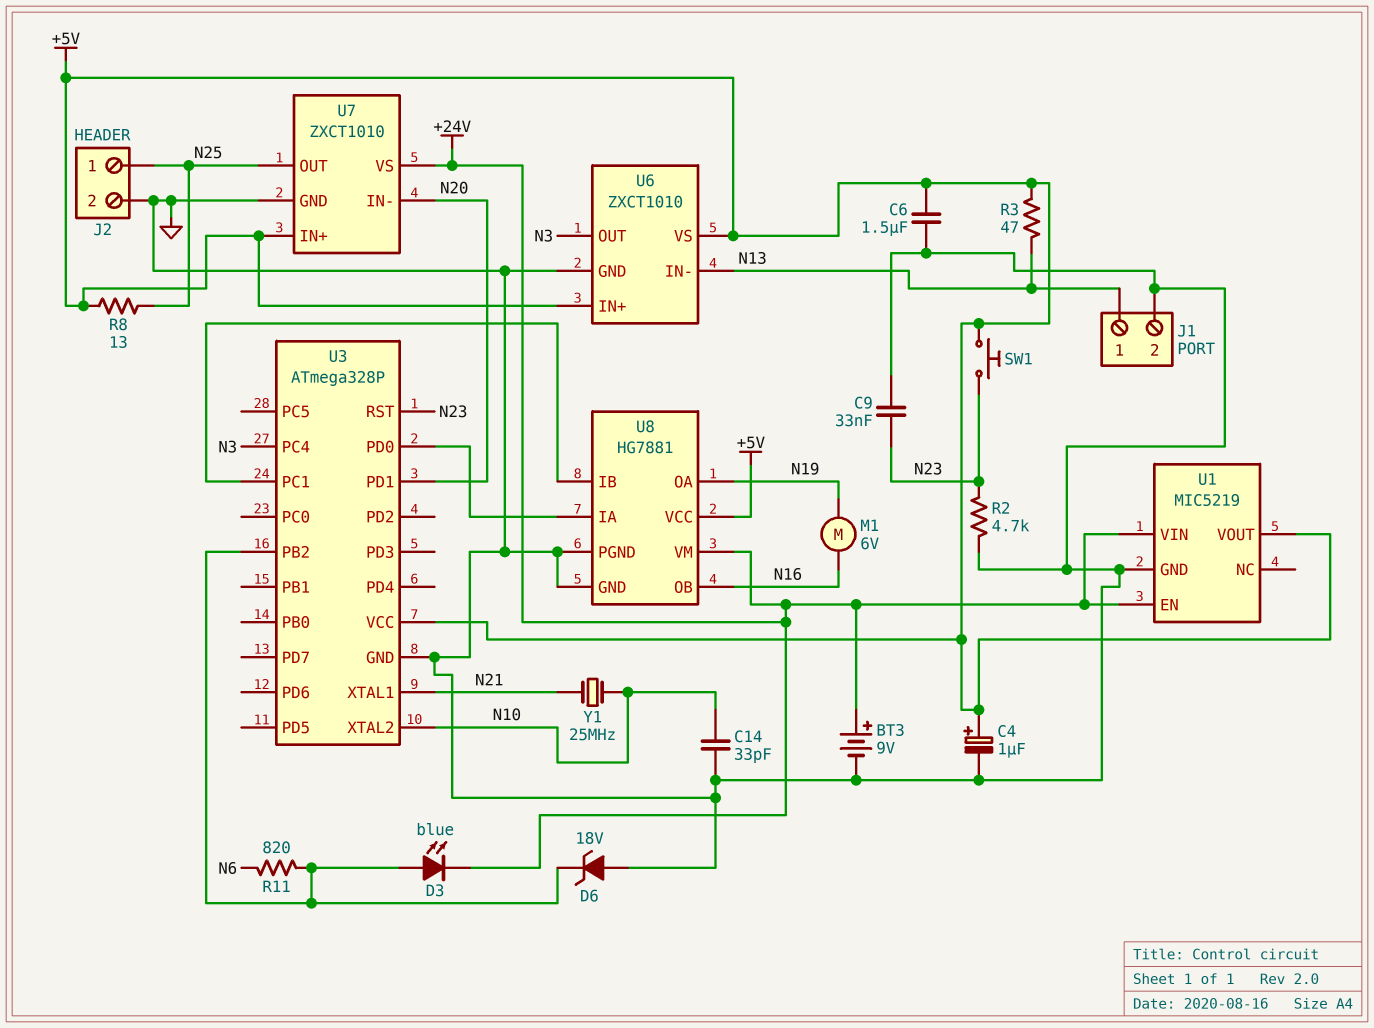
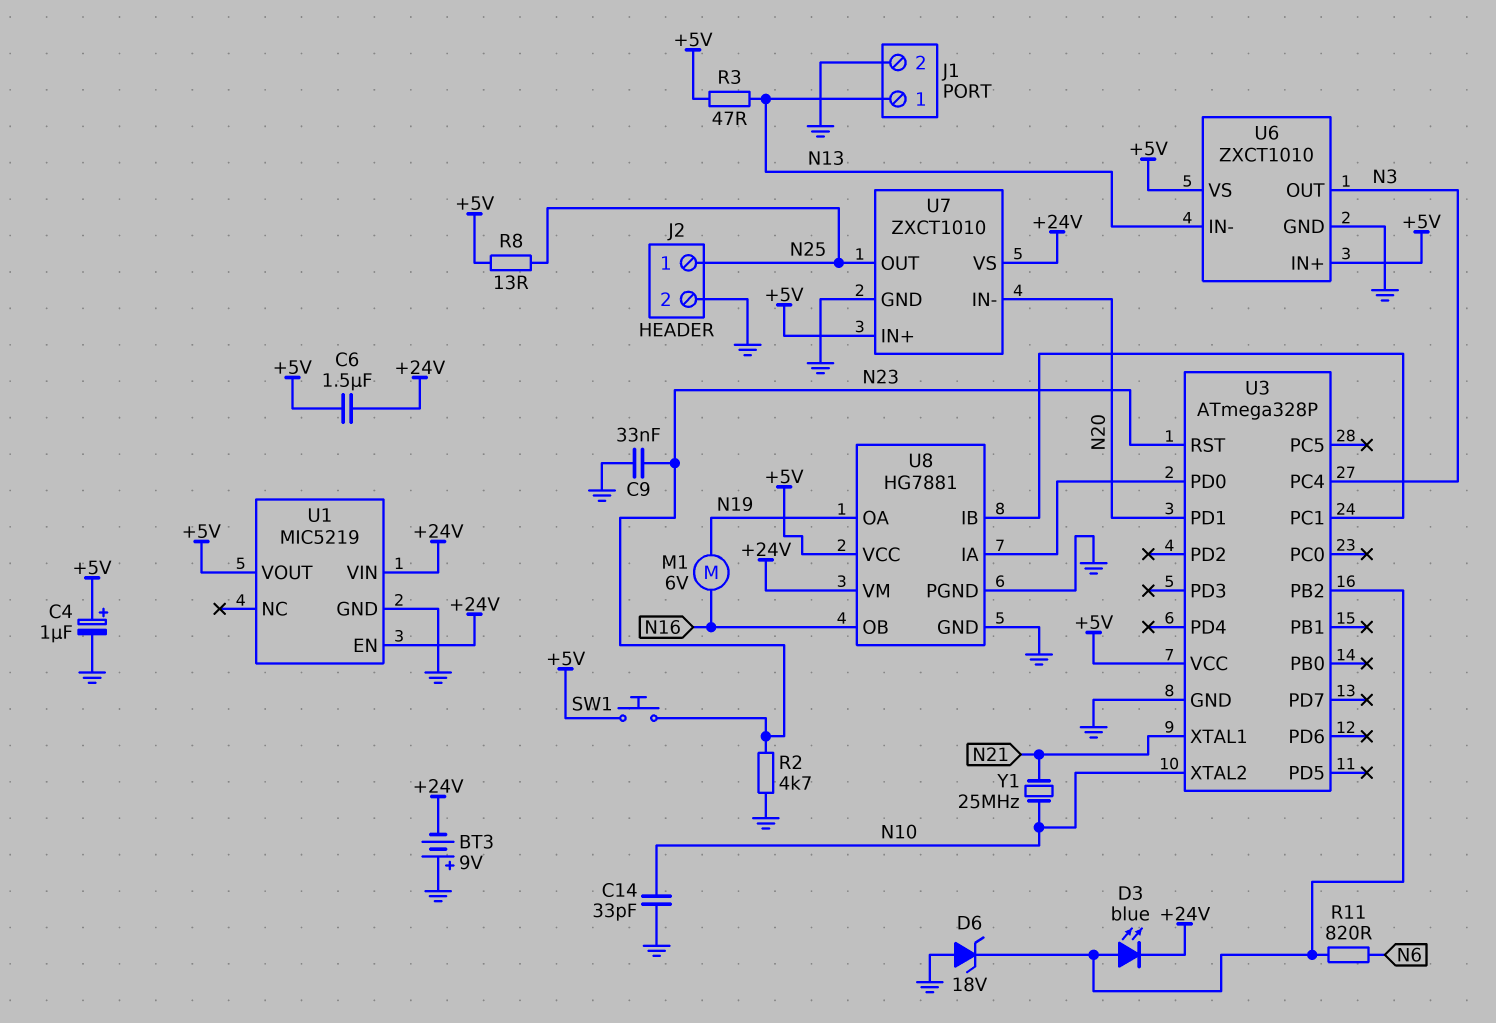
BT3: 9V (plus +24V, minus GND) -> 9V (plus GND, minus +24V)
C6: 1.5uF (+5V, GND) -> 1.5uF (+5V, +24V)

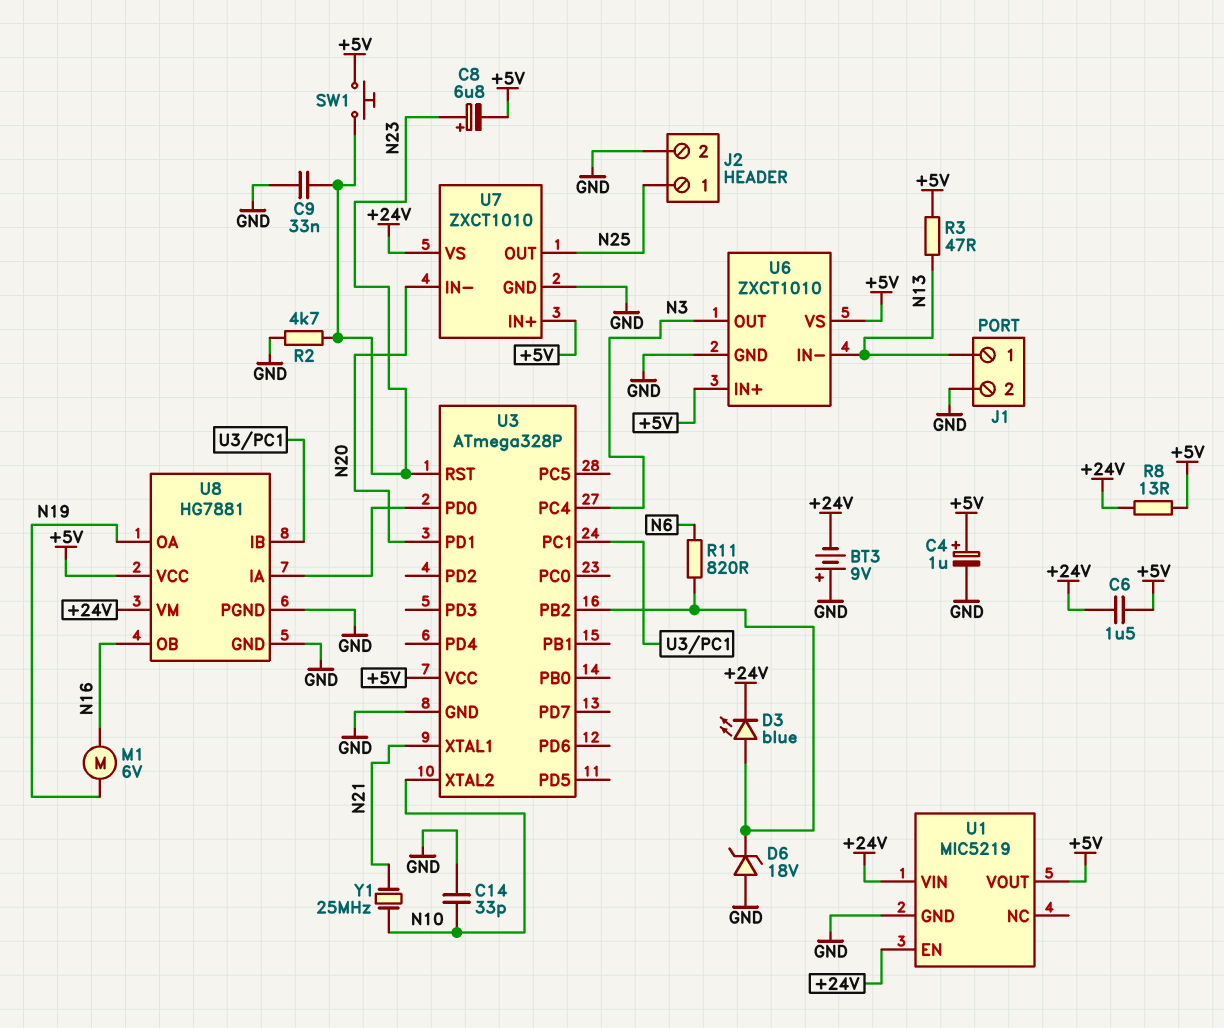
C8: none -> 6.8uF (plus N23, minus +5V)
R8: 13 (+5V, N25) -> 13 (+5V, +24V)

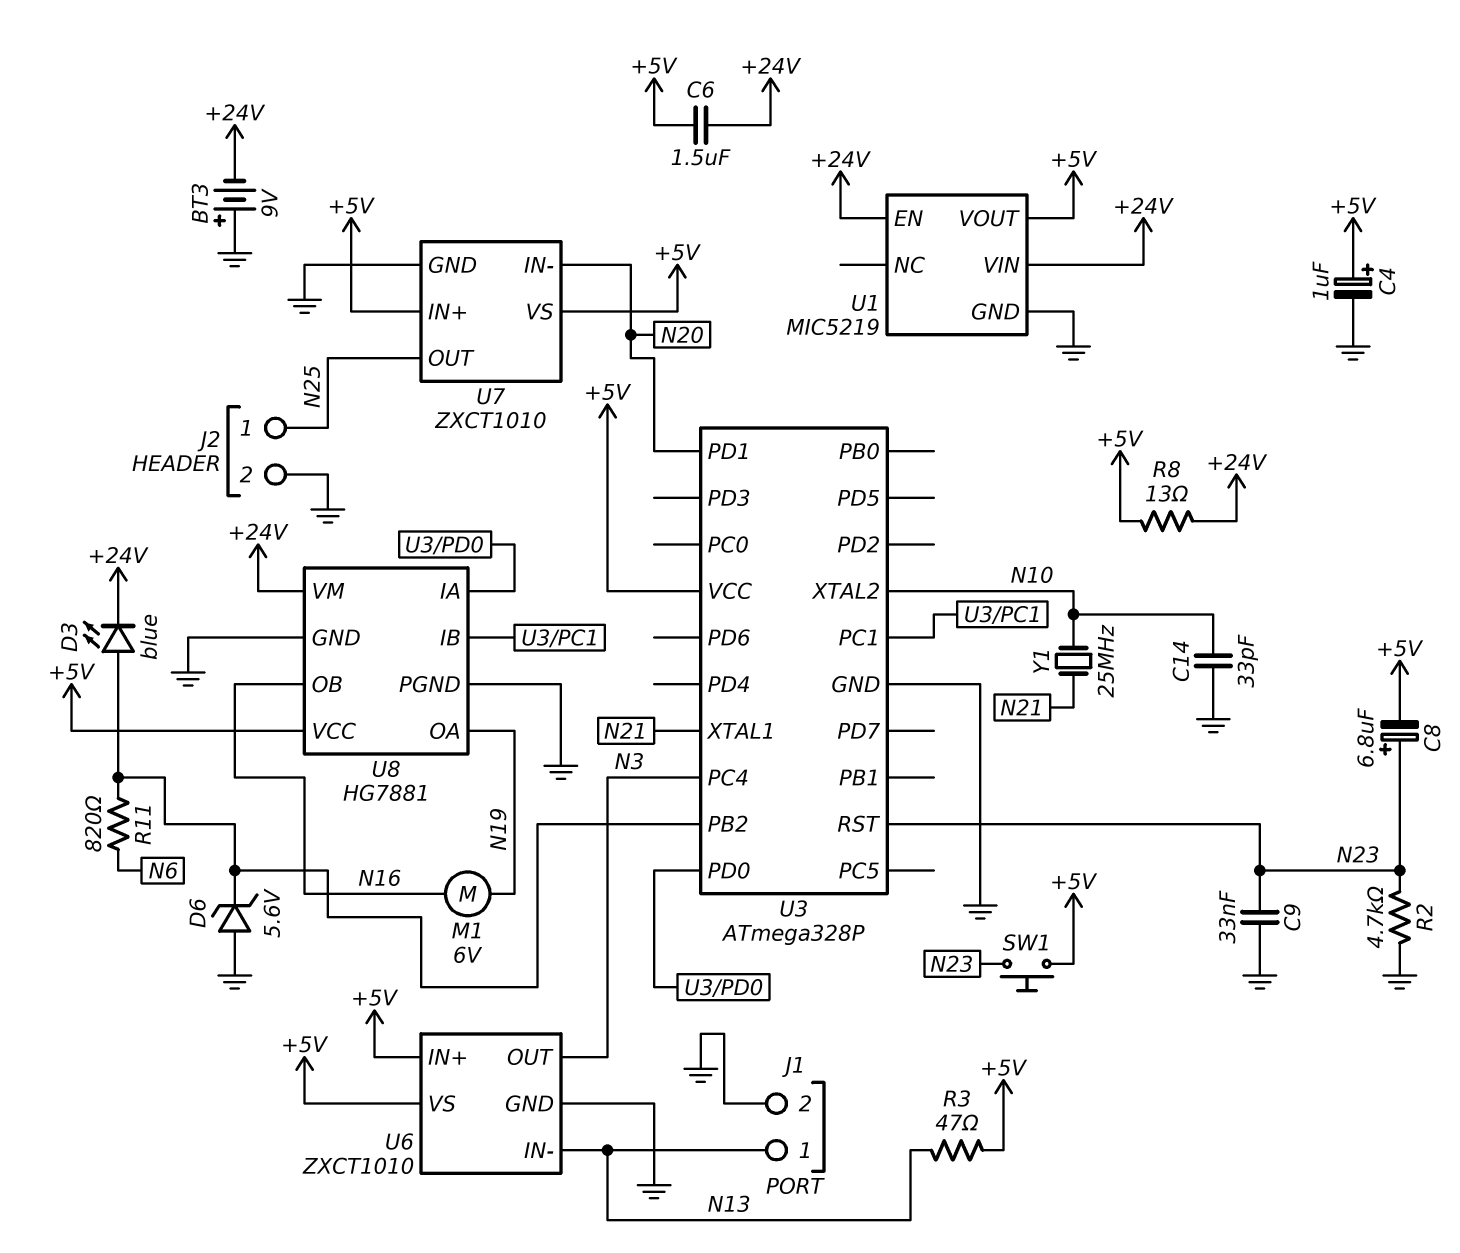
D6: zener 18V (A GND, K U3/PB2) -> zener 5.6V (A GND, K U3/PB2)
U7 pin VS: +24V -> +5V

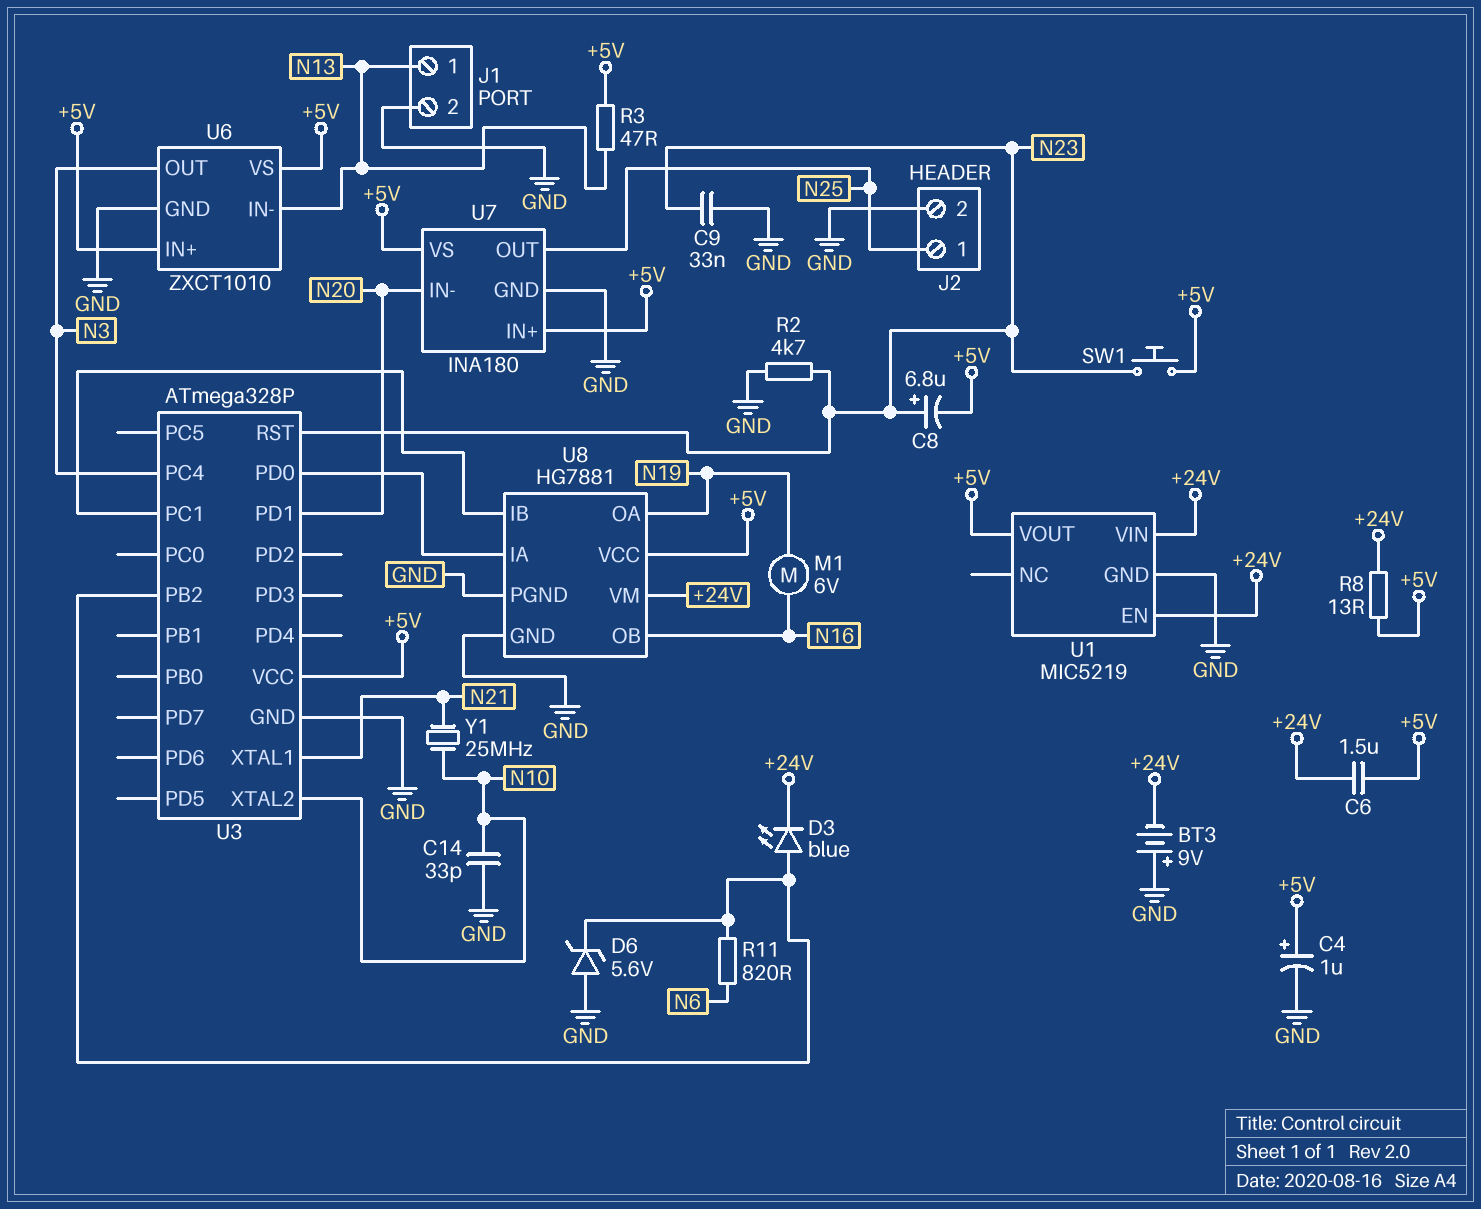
U7: ZXCT1010 -> INA180

